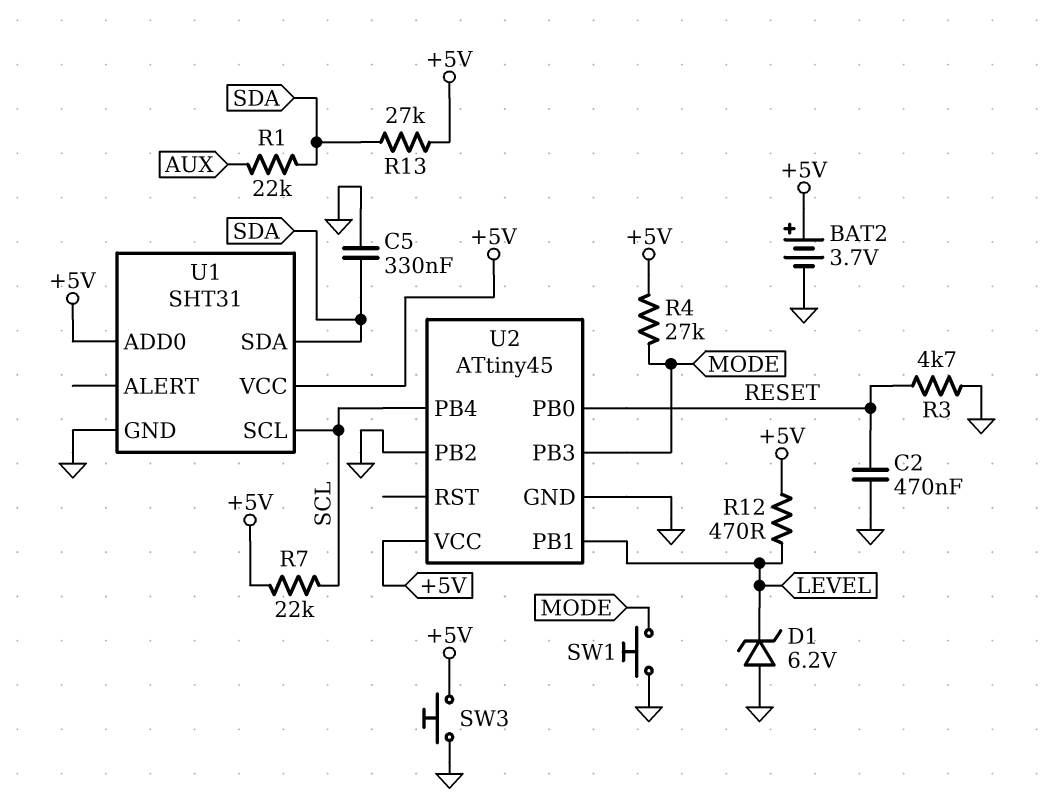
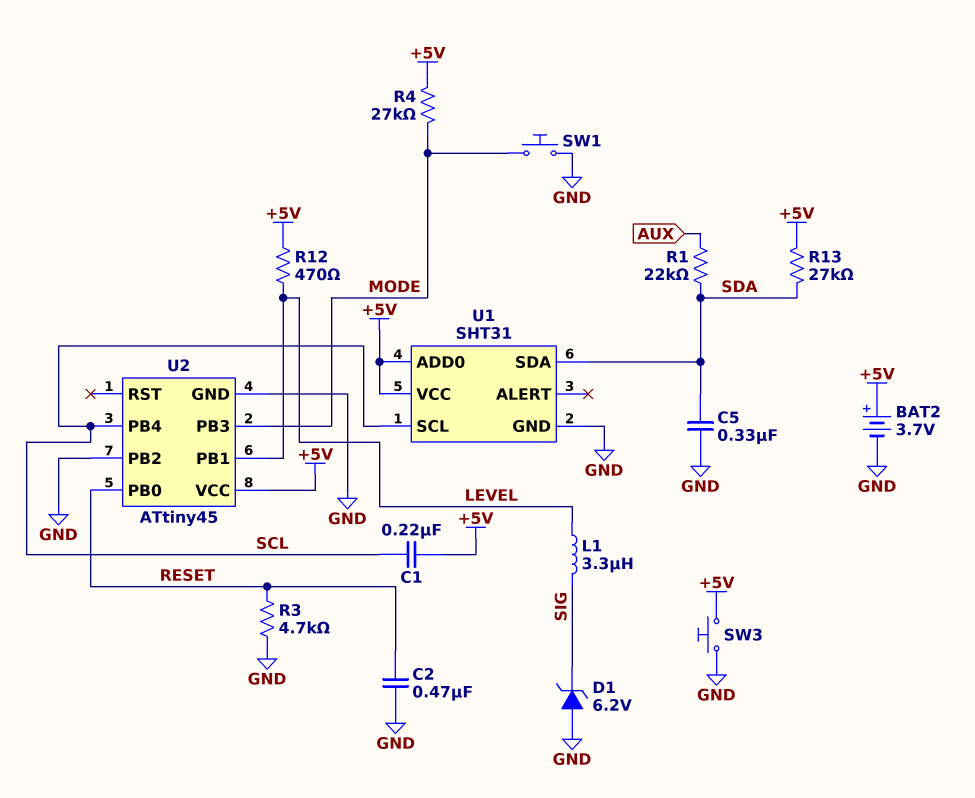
C1: none -> 220nF (+5V, SCL)
D1: zener 6.2V (A GND, K LEVEL) -> zener 6.2V (A GND, K SIG)
L1: none -> 3.3uH (LEVEL, SIG)
R7: 22k (+5V, SCL) -> none

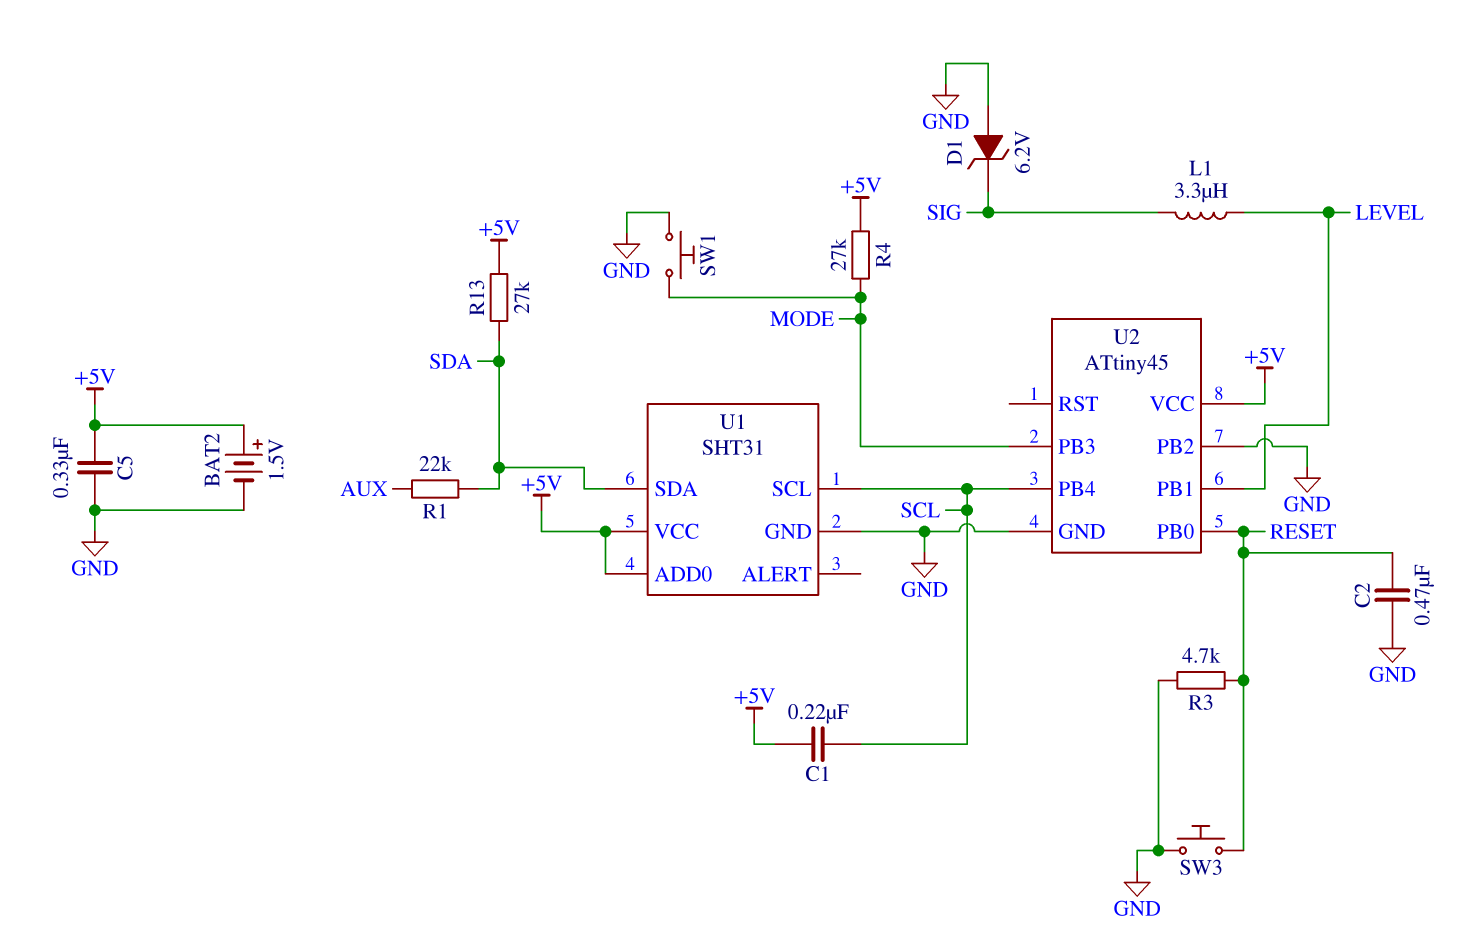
BAT2: 3.7V (plus +5V, minus GND) -> 1.5V (plus +5V, minus GND)
C5: 330nF (GND, SDA) -> 330nF (+5V, GND)
R12: 470 (+5V, LEVEL) -> none
SW3: button (+5V, GND) -> button (GND, RESET)

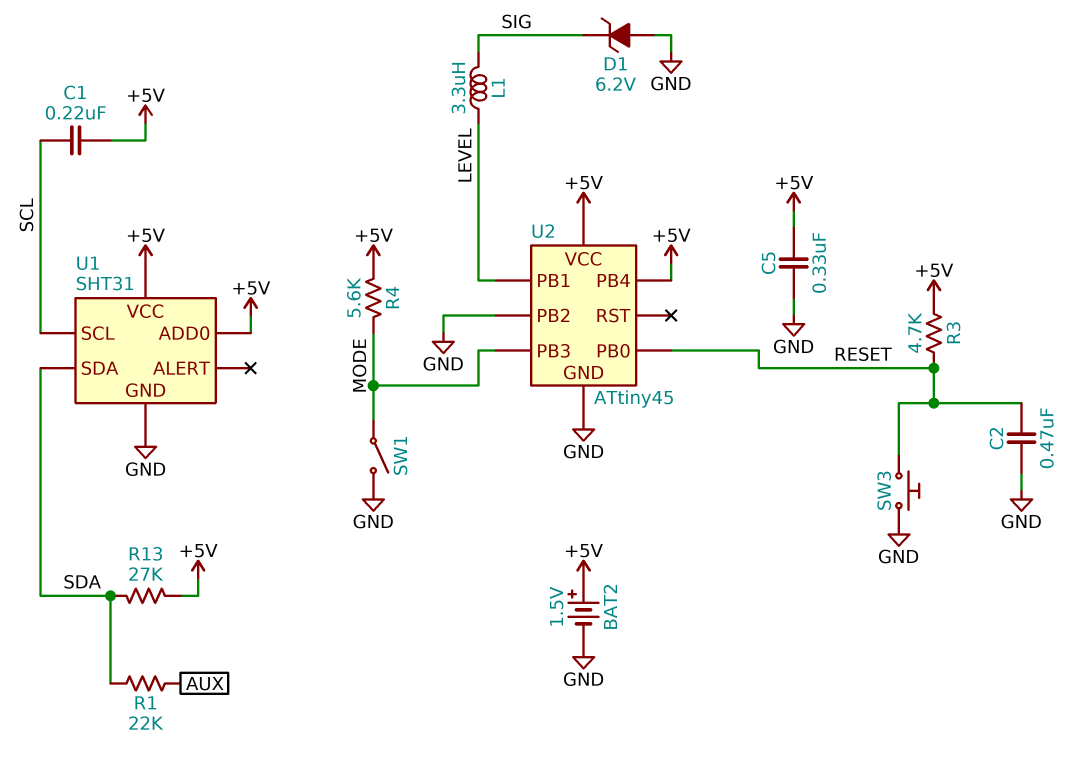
R3: 4.7k (GND, RESET) -> 4.7k (+5V, RESET)
R4: 27k (+5V, MODE) -> 5.6k (+5V, MODE)
SW1: button (GND, MODE) -> switch (GND, MODE)
U2 pin PB4: SCL -> +5V

